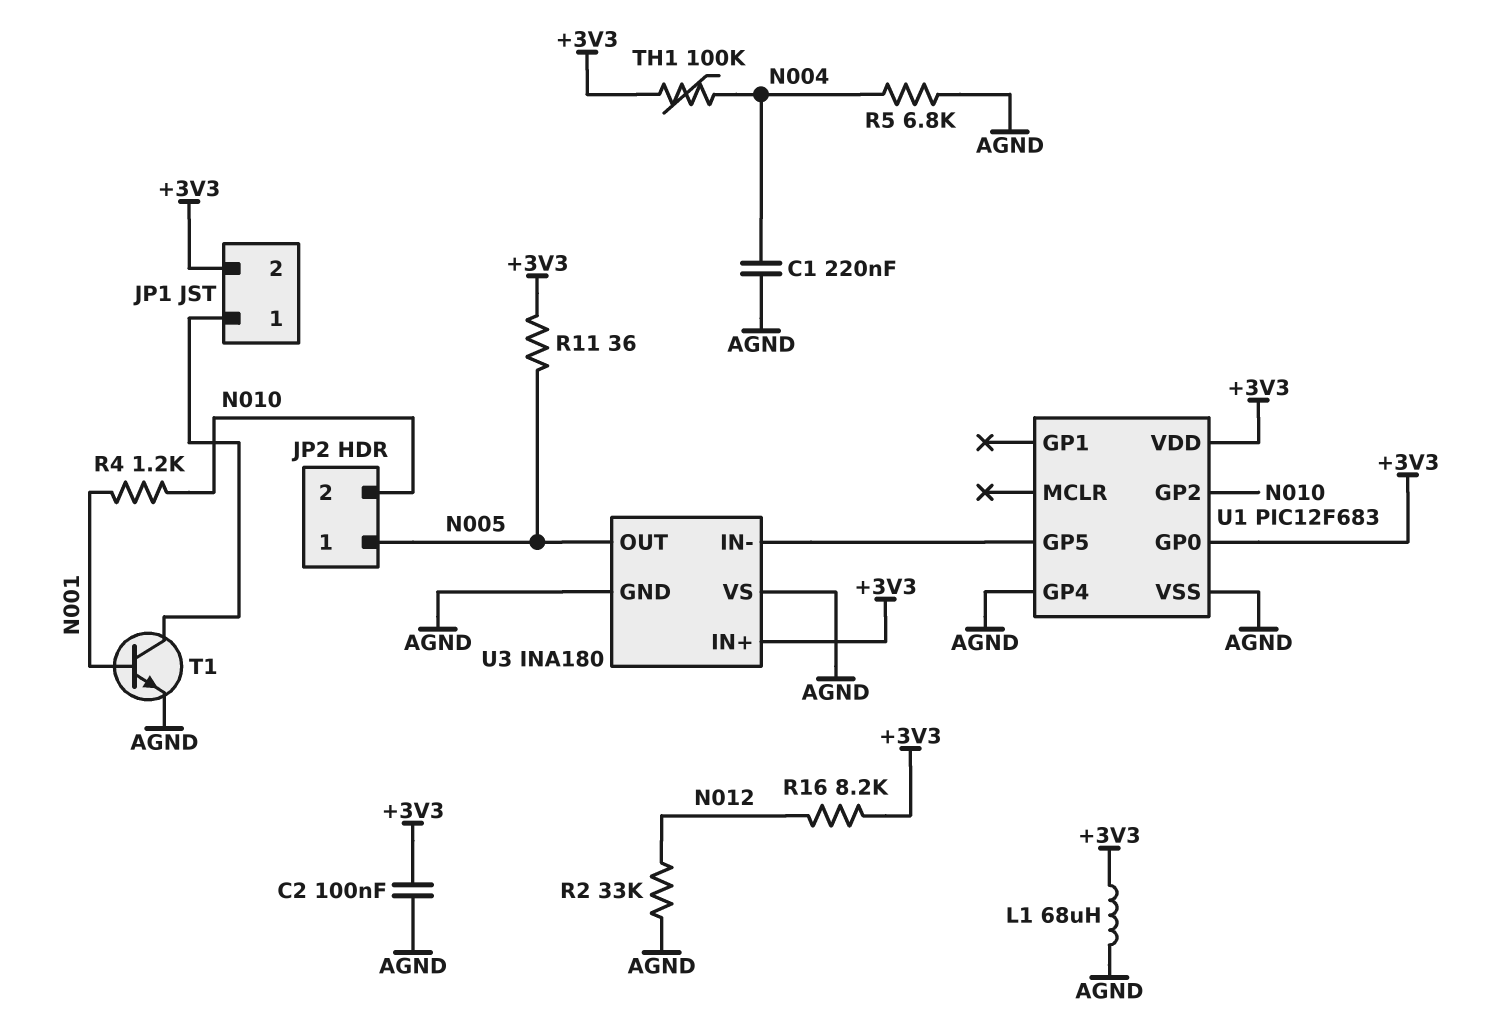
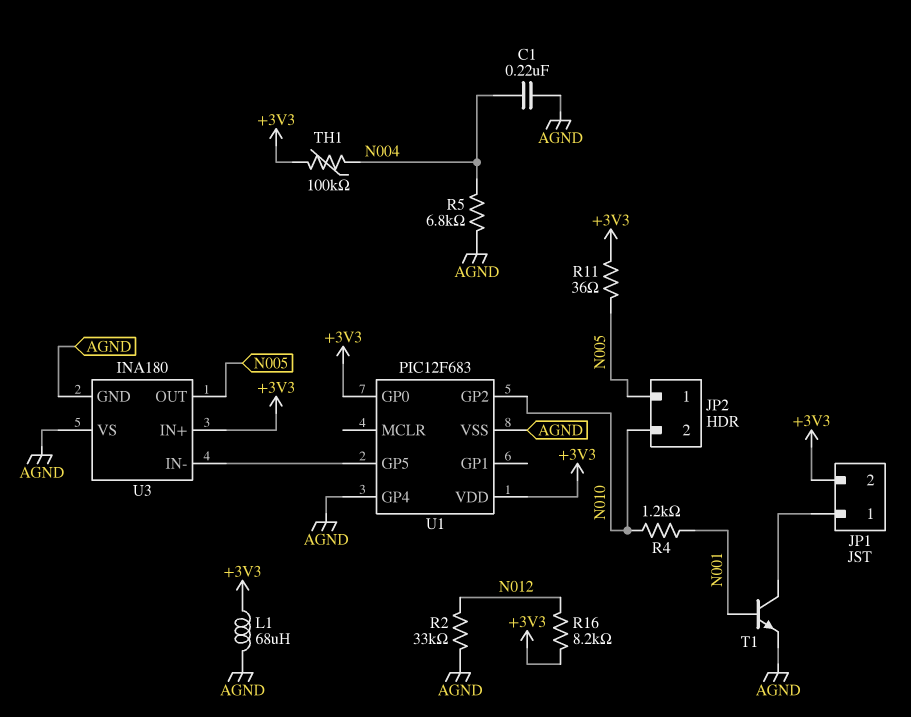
C2: 100nF (+3V3, AGND) -> none

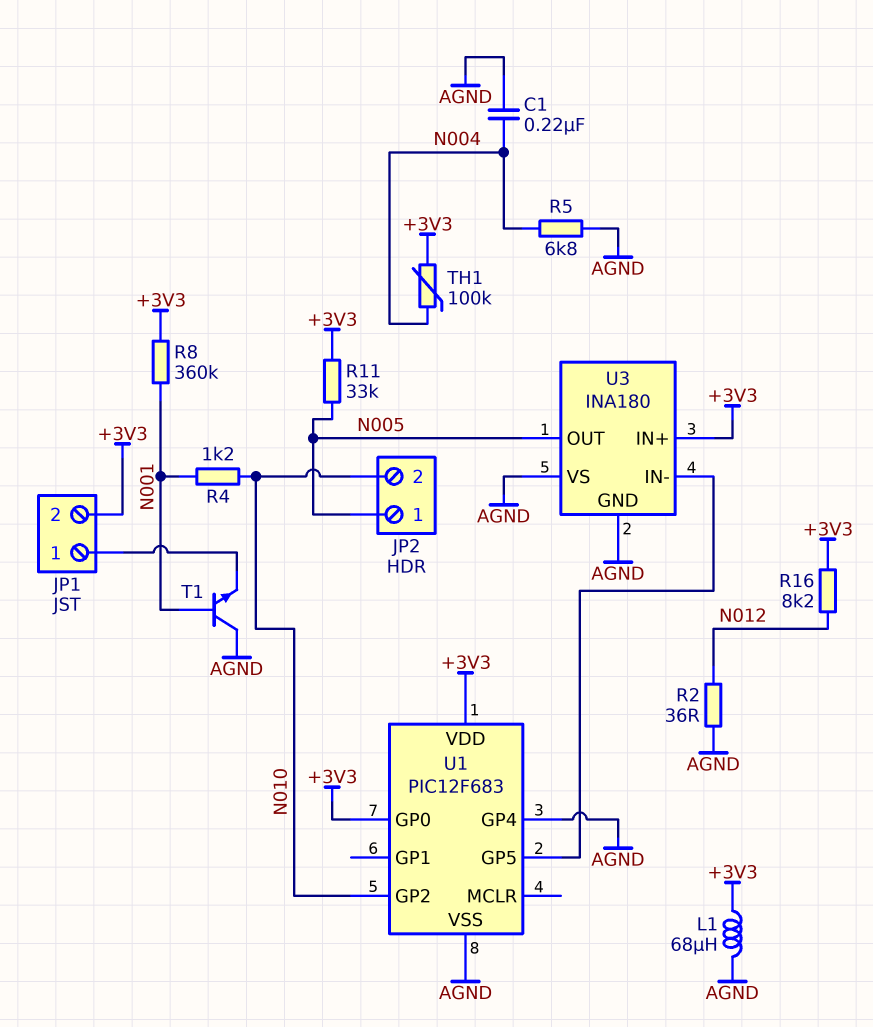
R2: 33k (AGND, N012) -> 36 (AGND, N012)
R8: none -> 360k (+3V3, N001)
R11: 36 (+3V3, N005) -> 33k (+3V3, N005)
T1: NPN (B N001, C JP1/1, E AGND) -> NPN (B N001, C AGND, E JP1/1)

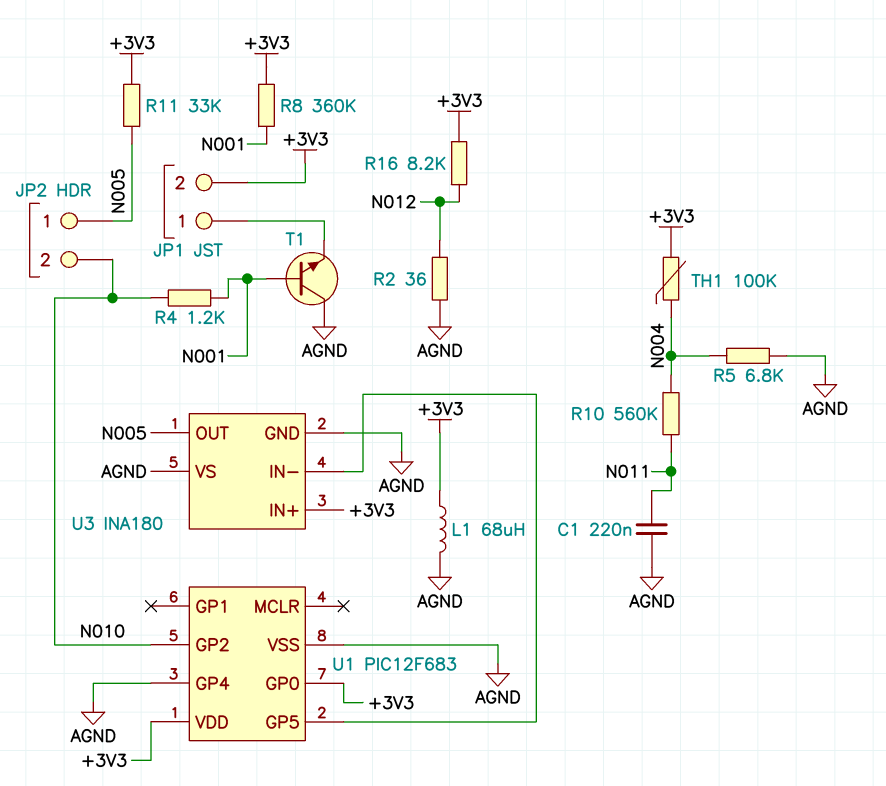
C1: 220nF (AGND, N004) -> 220nF (AGND, N011)
R10: none -> 560k (N004, N011)

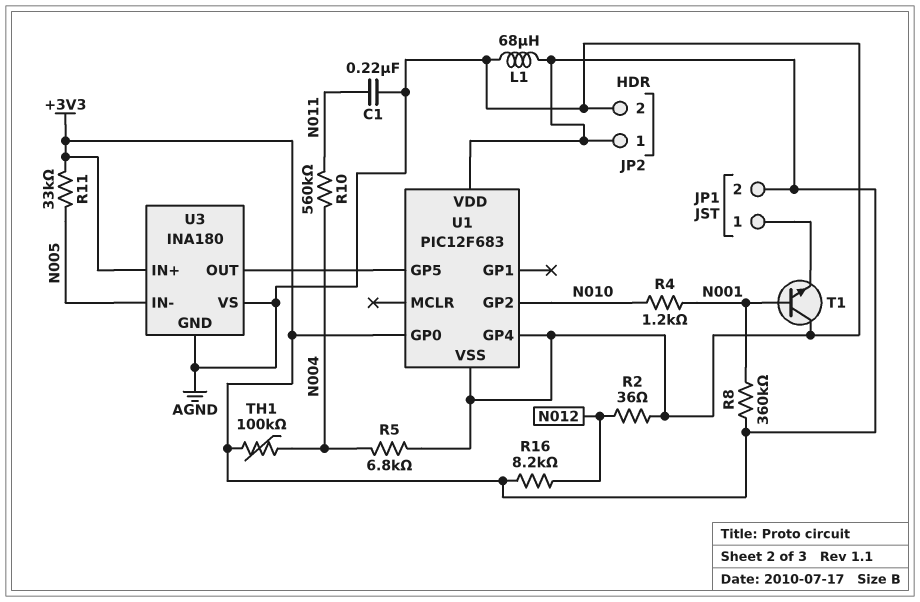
JP2 pin 1: N005 -> +3V3
JP2 pin 2: N010 -> AGND
U3 pin IN-: U1/GP5 -> N005
U3 pin OUT: N005 -> U1/GP5

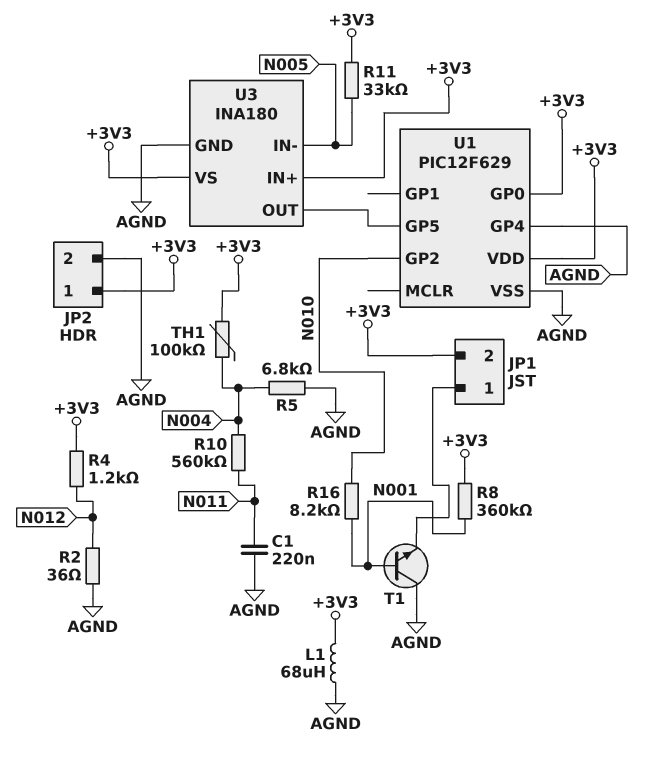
R4: 1.2k (N001, N010) -> 1.2k (+3V3, N012)
R16: 8.2k (+3V3, N012) -> 8.2k (N001, N010)
U1: PIC12F683 -> PIC12F629
U3 pin VS: AGND -> +3V3

